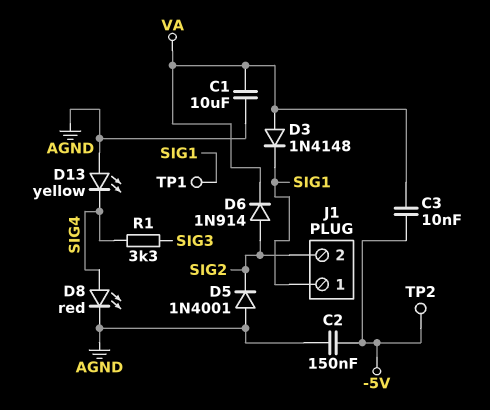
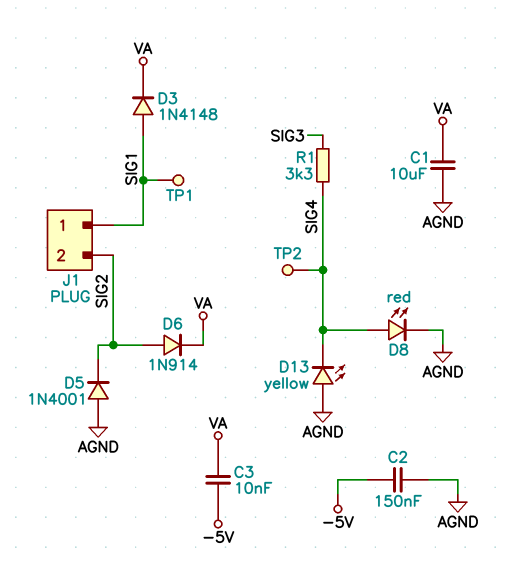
D3: diode 1N4148 (A VA, K SIG1) -> diode 1N4148 (A SIG1, K VA)
TP2: test point (-5V) -> test point (SIG4)

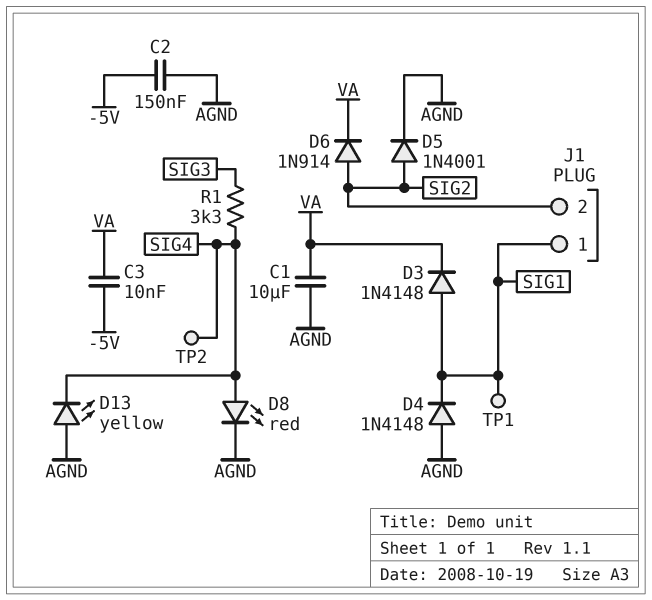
D4: none -> diode 1N4148 (A AGND, K SIG1)
D5: diode 1N4001 (A AGND, K SIG2) -> diode 1N4001 (A SIG2, K AGND)

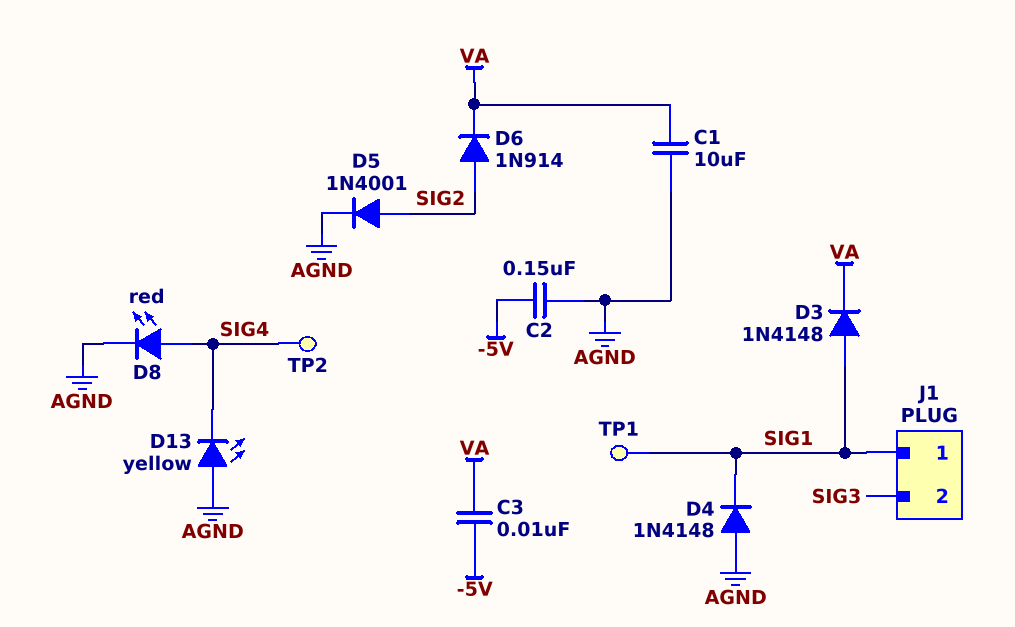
J1 pin 2: SIG2 -> SIG3
R1: 3.3k (SIG3, SIG4) -> none

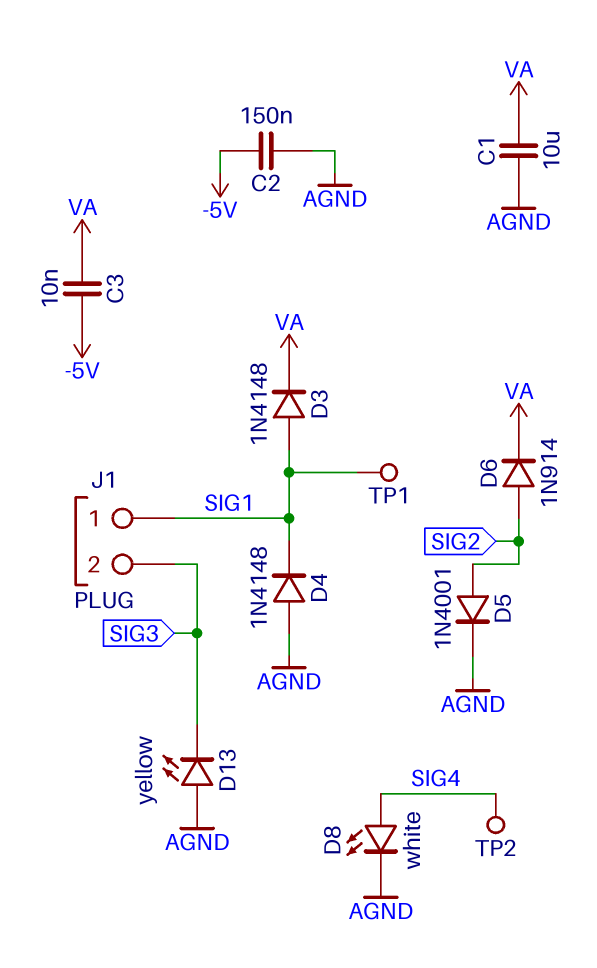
D8: LED red (A SIG4, K AGND) -> LED white (A SIG4, K AGND)
D13: LED yellow (A AGND, K SIG4) -> LED yellow (A AGND, K SIG3)

